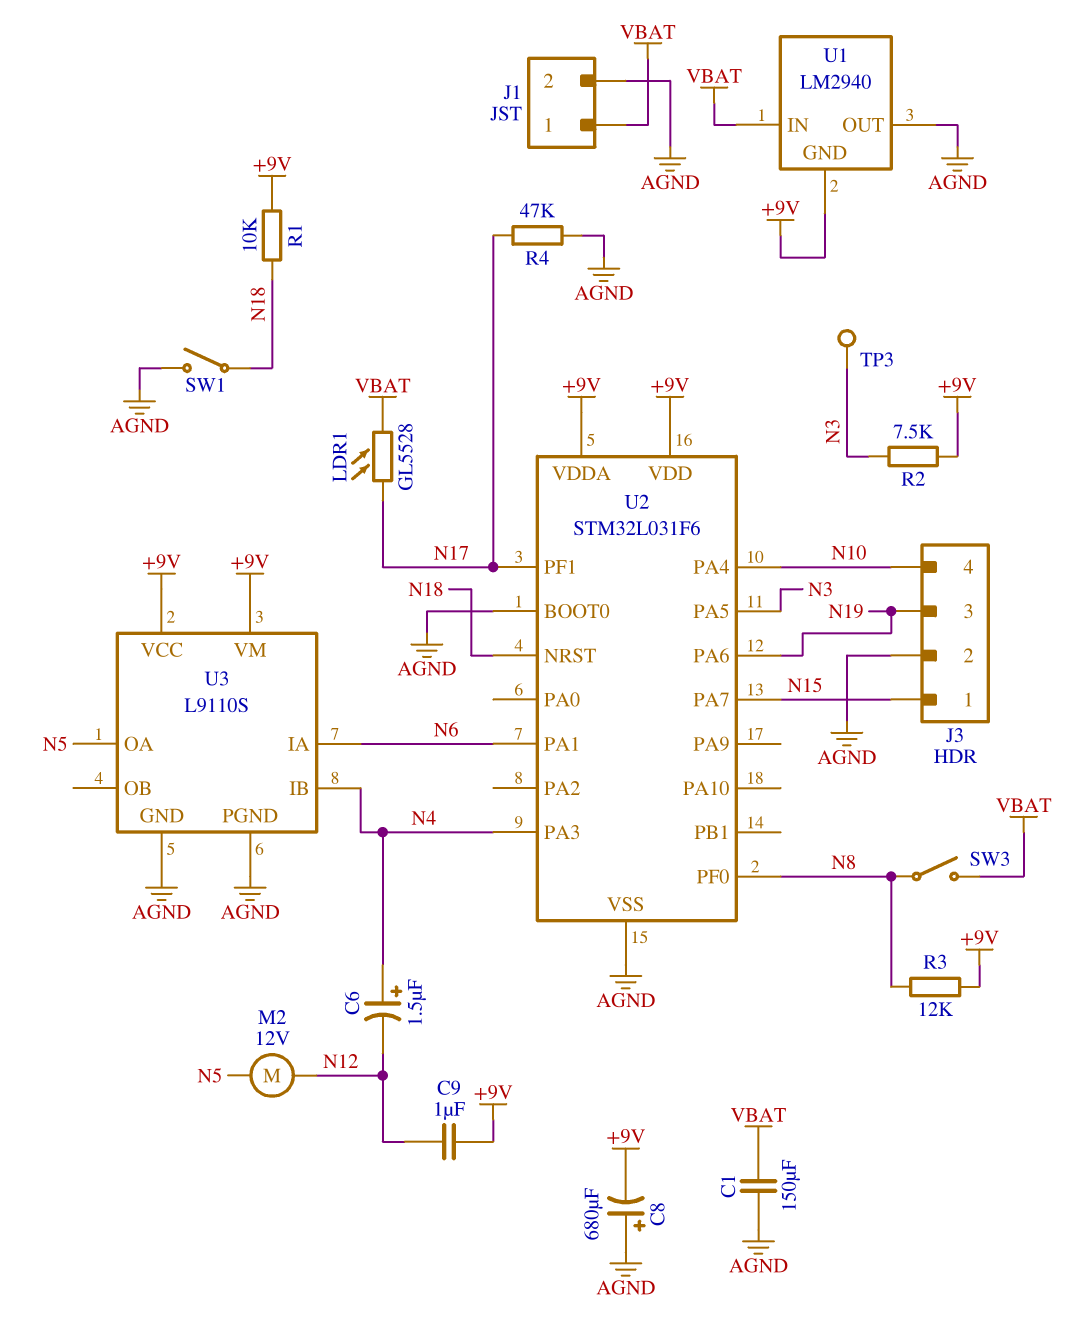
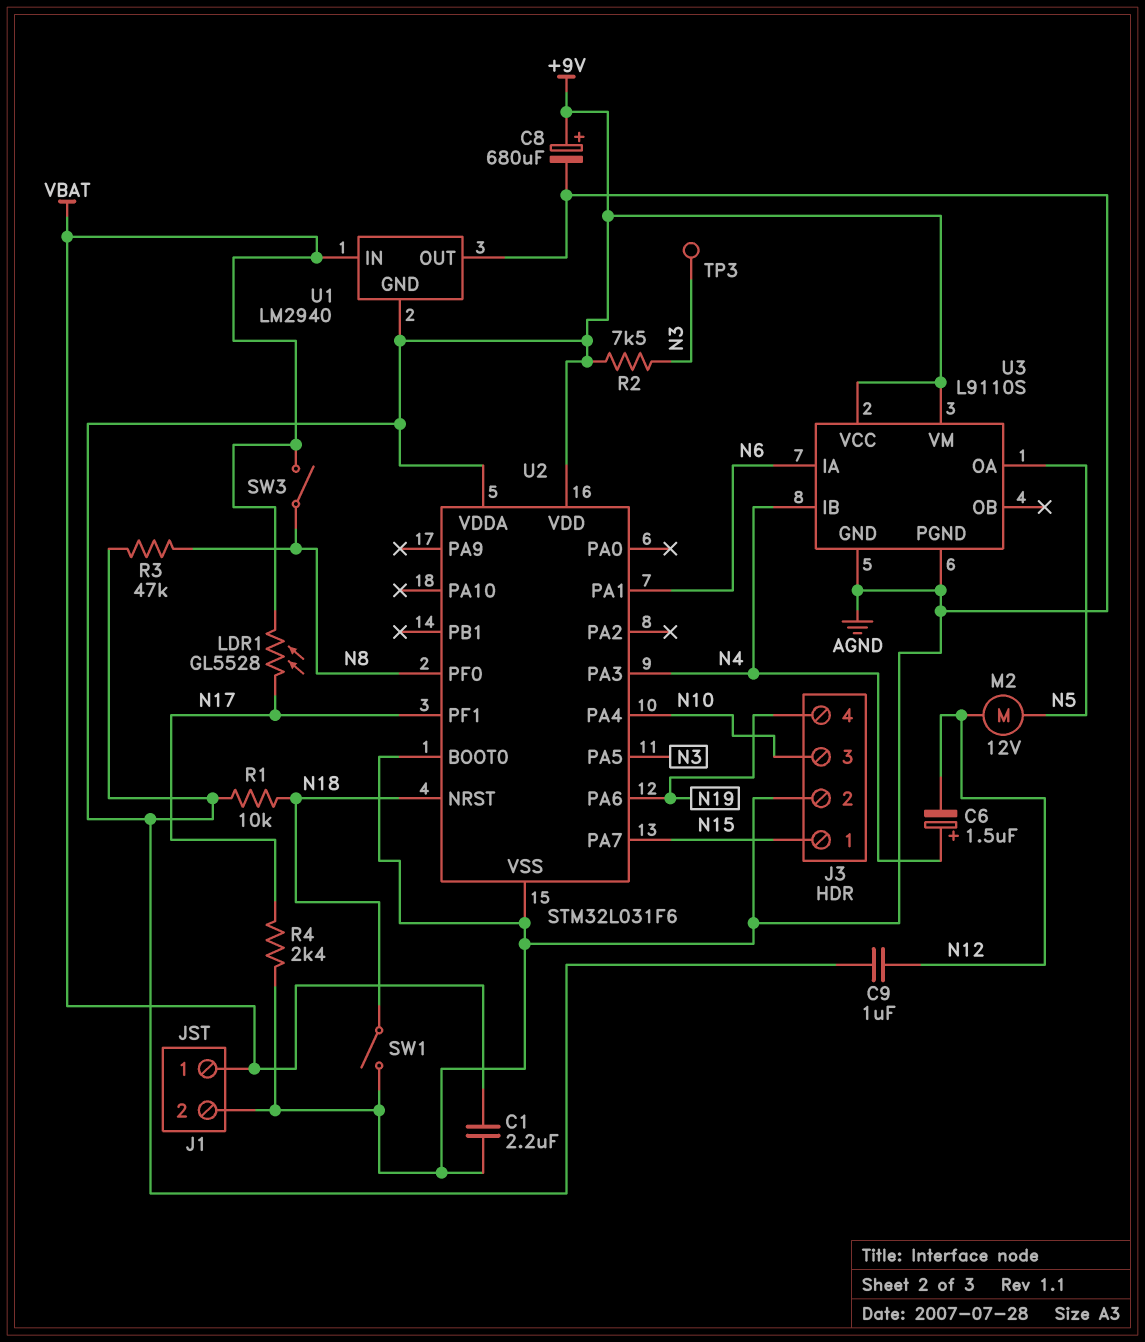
C1: 150uF (AGND, VBAT) -> 2.2uF (AGND, VBAT)
C8: 680uF (plus AGND, minus +9V) -> 680uF (plus +9V, minus AGND)
J3 pin 3: N19 -> N10
J3 pin 4: N10 -> N19
R3: 12k (+9V, N8) -> 47k (+9V, N8)
R4: 47k (AGND, N17) -> 2.4k (AGND, N17)

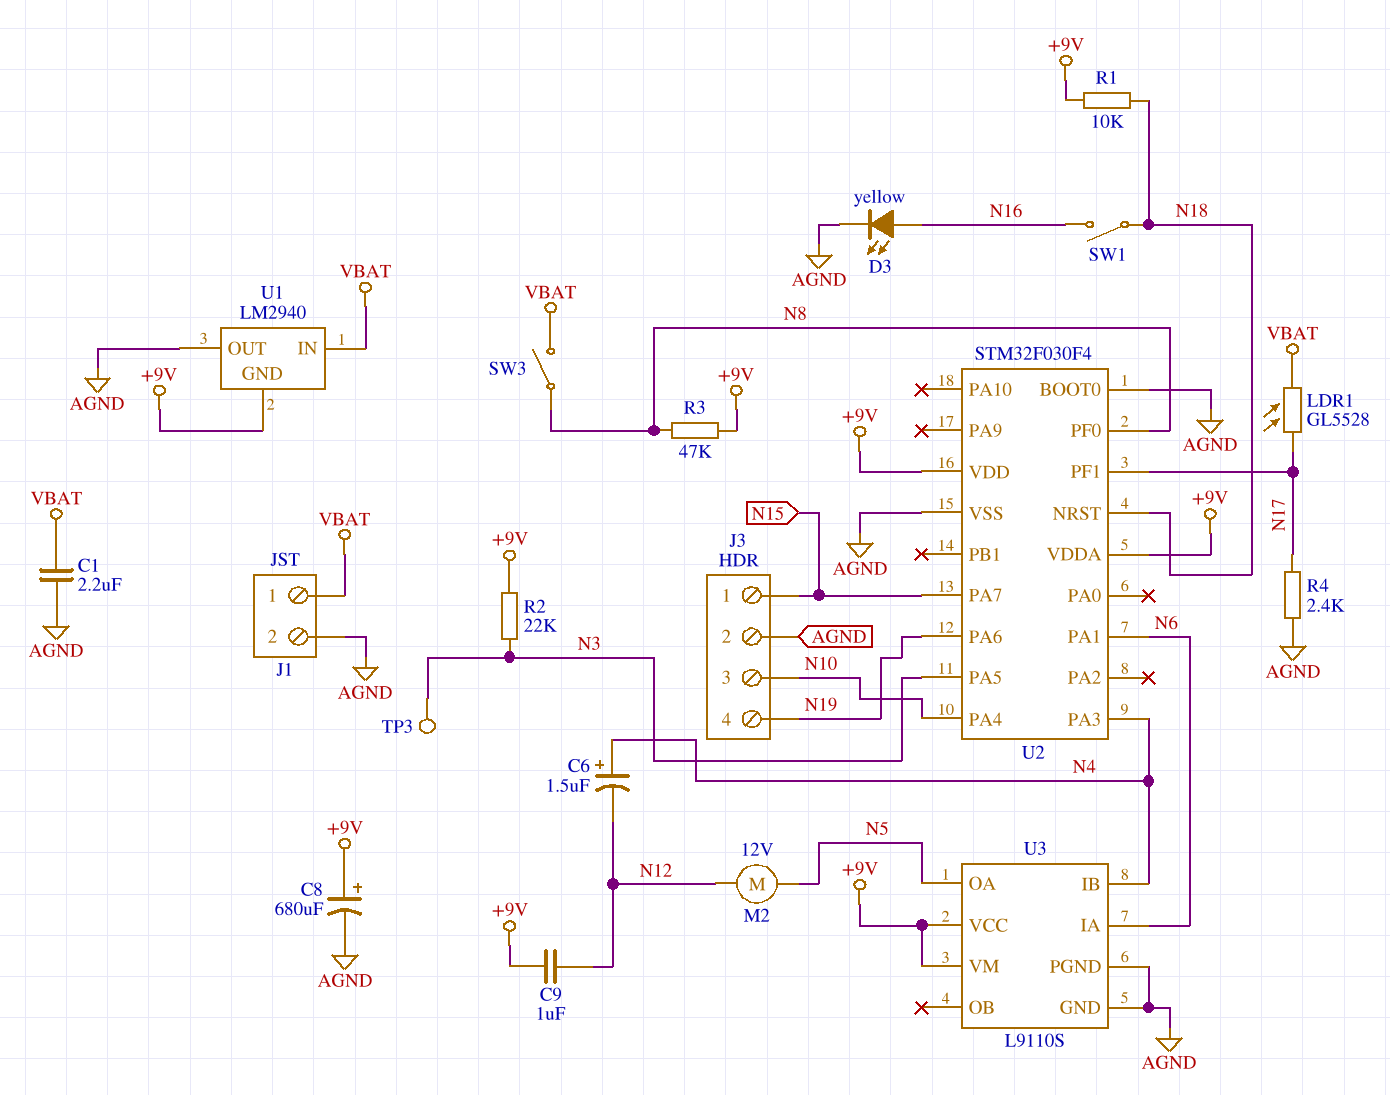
D3: none -> LED yellow (A N16, K AGND)
R2: 7.5k (+9V, N3) -> 22k (+9V, N3)
SW1: switch (AGND, N18) -> switch (N16, N18)
U2: STM32L031F6 -> STM32F030F4

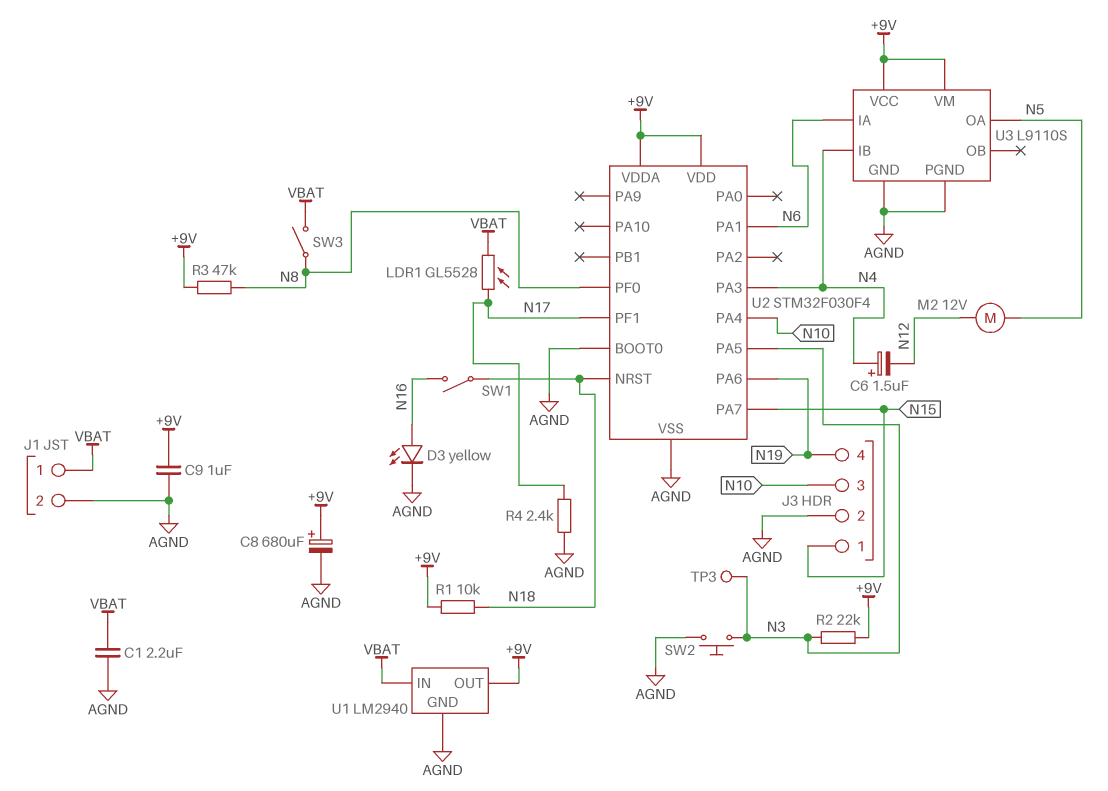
C9: 1uF (+9V, N12) -> 1uF (+9V, AGND)
SW2: none -> button (AGND, N3)
U1 pin GND: +9V -> AGND
U1 pin OUT: AGND -> +9V

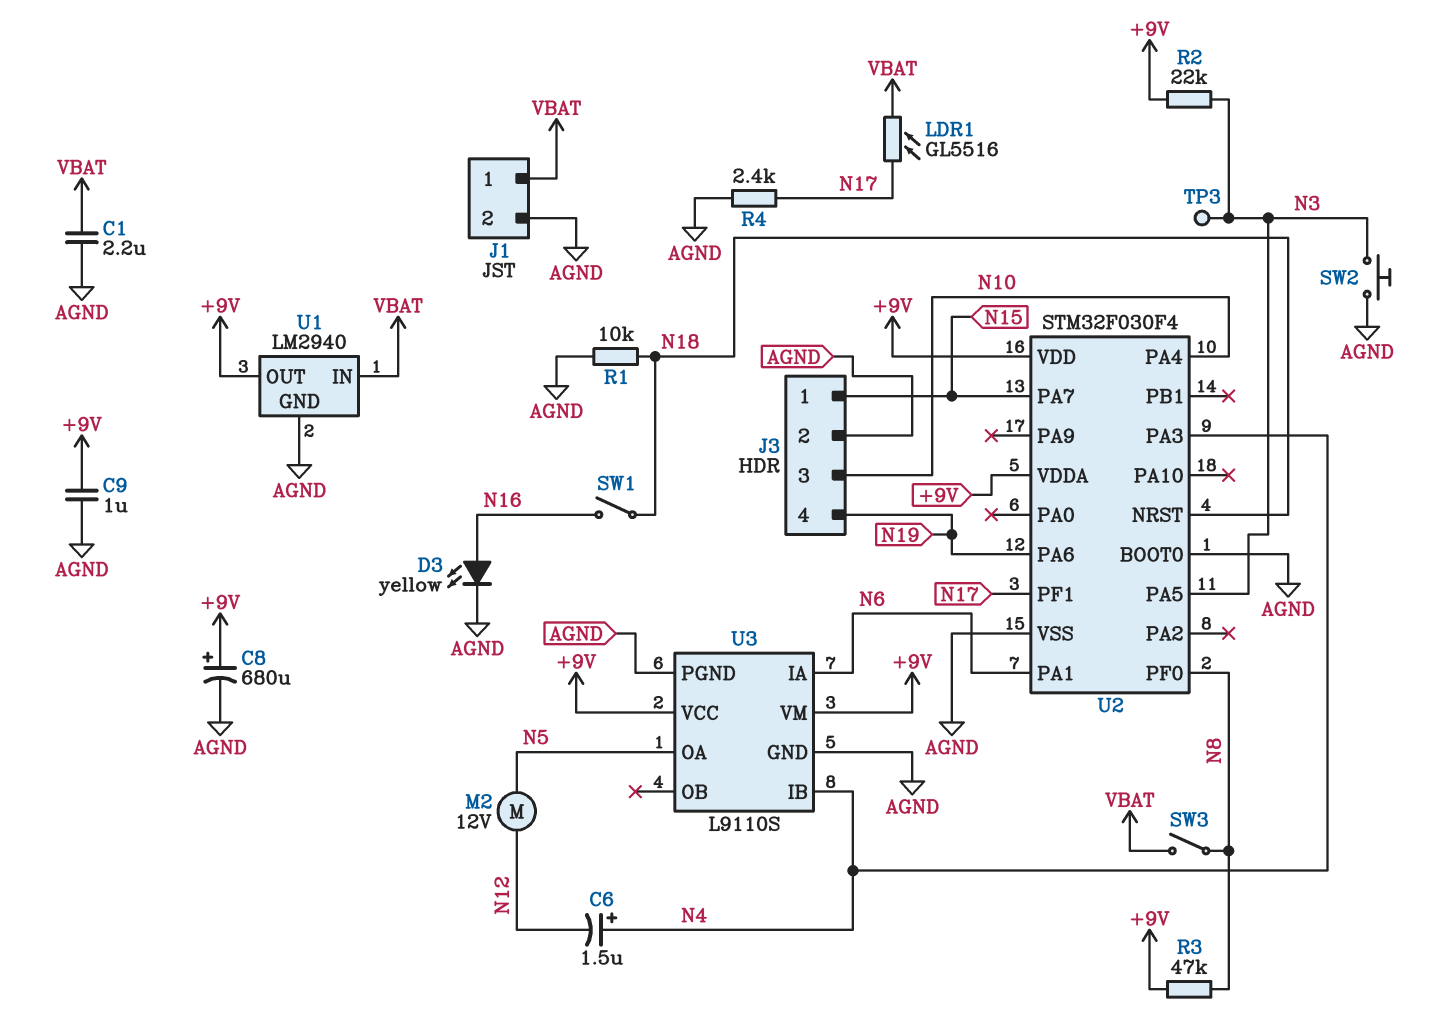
LDR1: GL5528 (N17, VBAT) -> GL5516 (N17, VBAT)
R1: 10k (+9V, N18) -> 10k (AGND, N18)

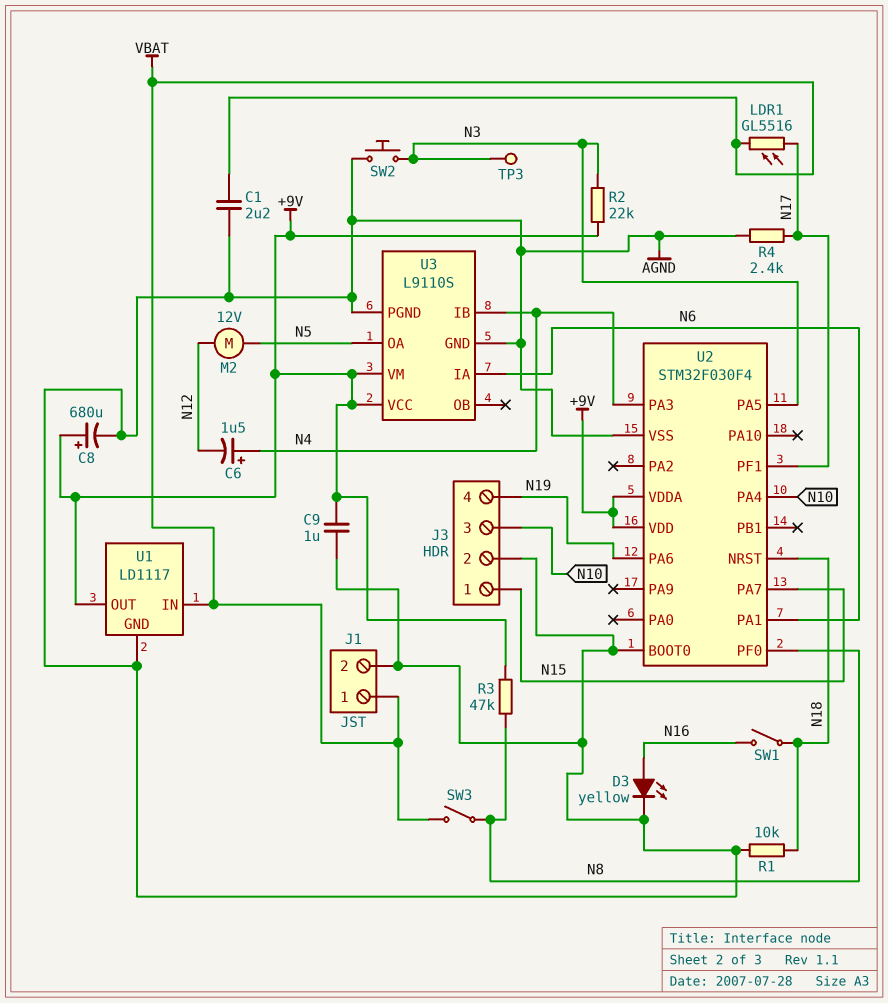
U1: LM2940 -> LD1117

